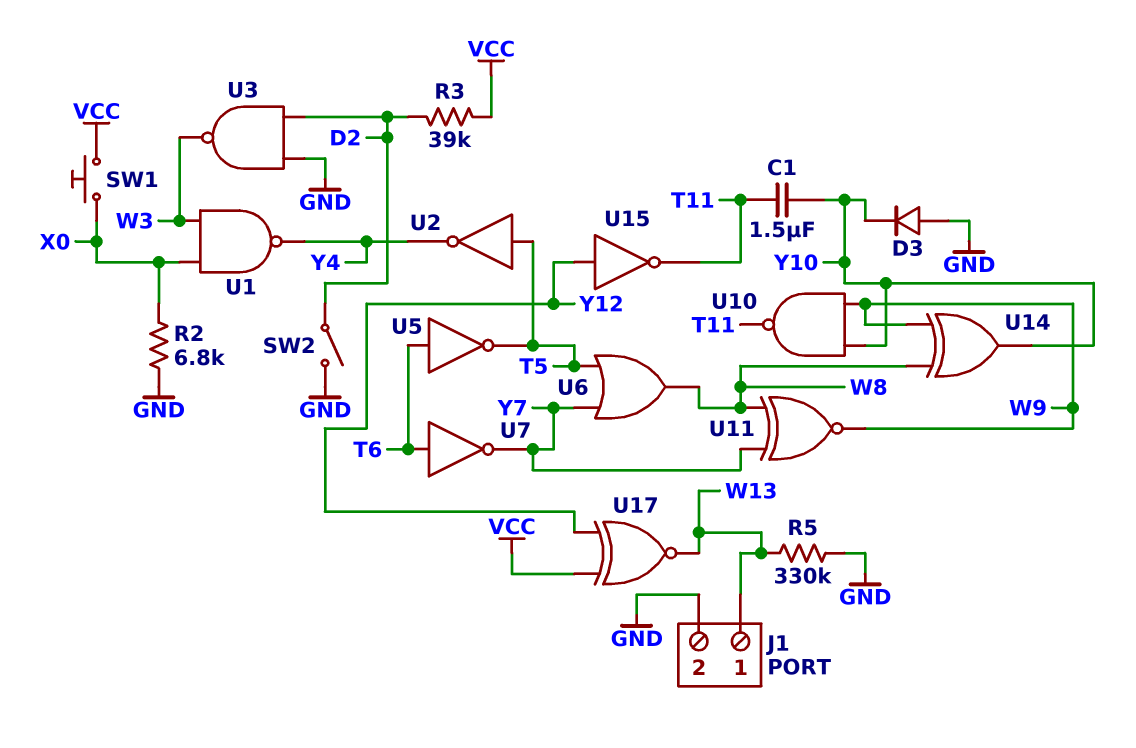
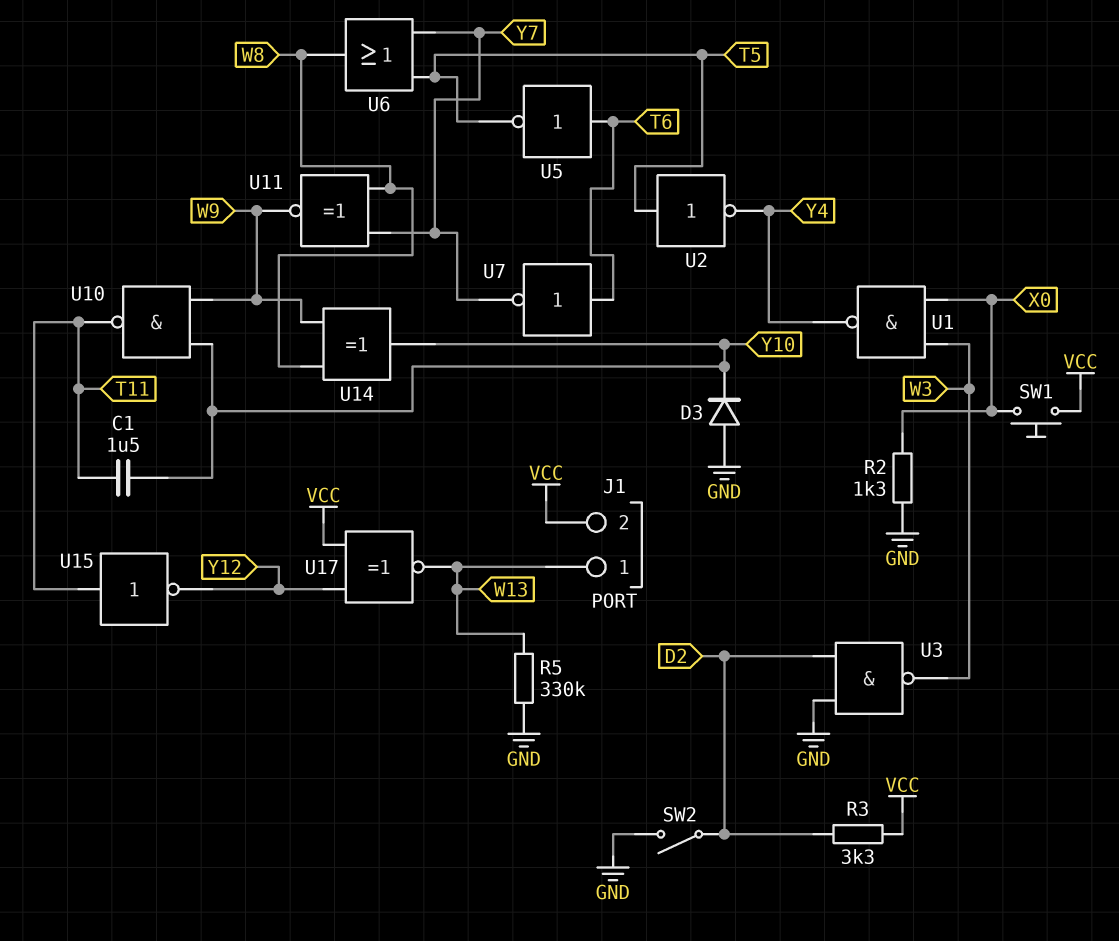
J1 pin 2: GND -> VCC
R2: 6.8k (GND, X0) -> 1.3k (GND, X0)
R3: 39k (D2, VCC) -> 3.3k (D2, VCC)
U15: NOT (in Y12, out T11) -> NOT (in T11, out Y12)

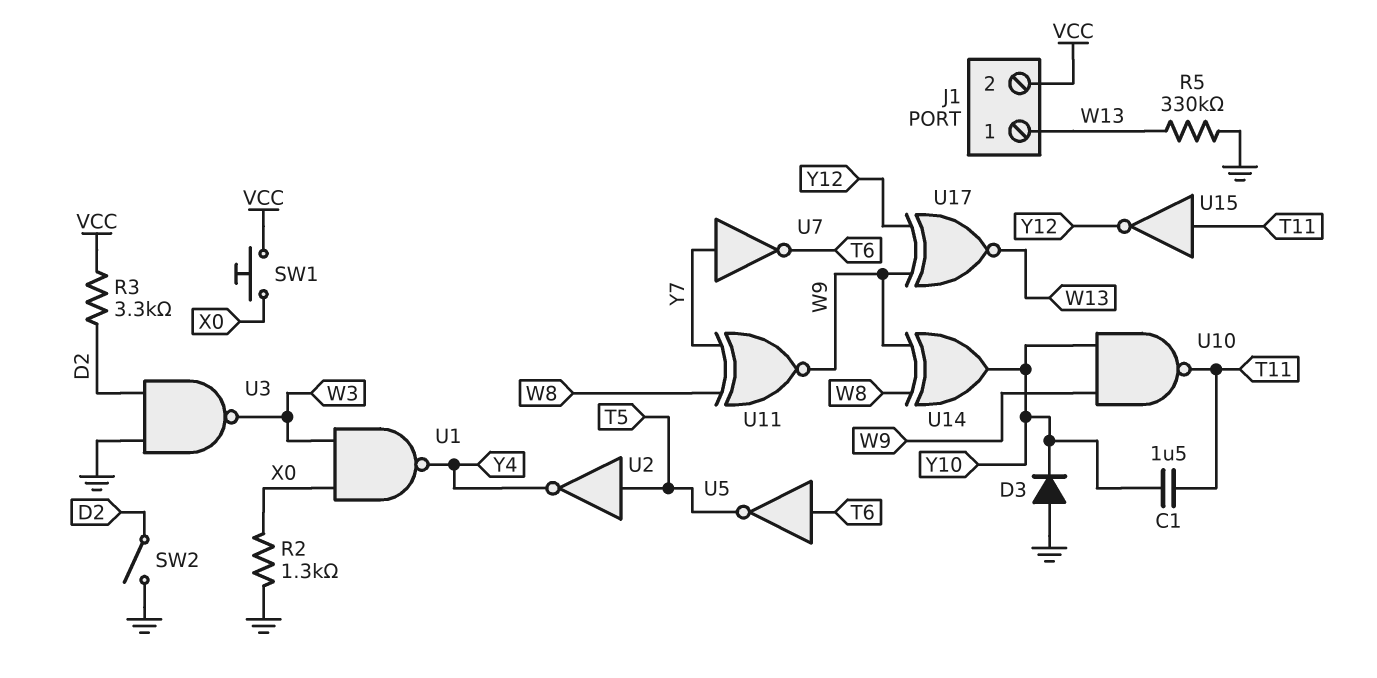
U6: OR (in T5, in Y7, out W8) -> none
U7: NOT (in T6, out Y7) -> NOT (in Y7, out T6)
U17: XNOR (in VCC, in Y12, out W13) -> XNOR (in W9, in Y12, out W13)

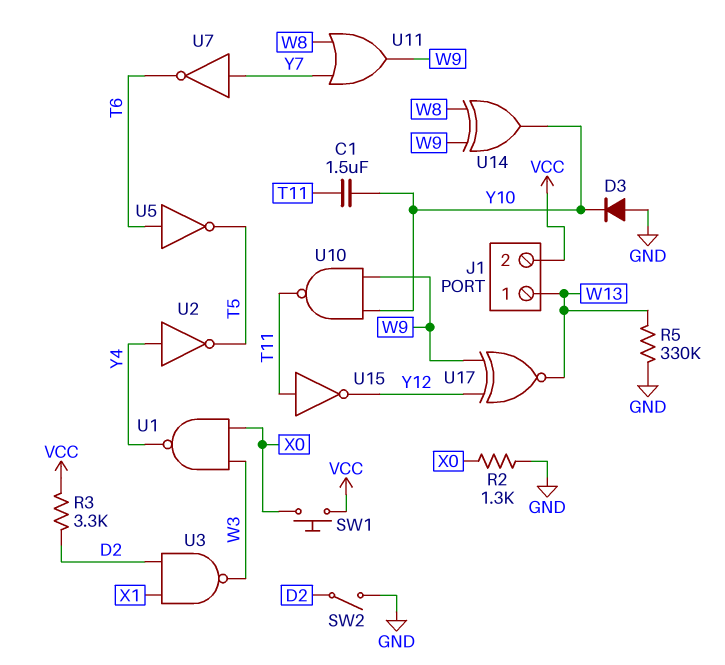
U2: NOT (in T5, out Y4) -> NOT (in Y4, out T5)
U3: NAND (in D2, in GND, out W3) -> NAND (in D2, in X1, out W3)
U11: XNOR (in W8, in Y7, out W9) -> OR (in W8, in Y7, out W9)

